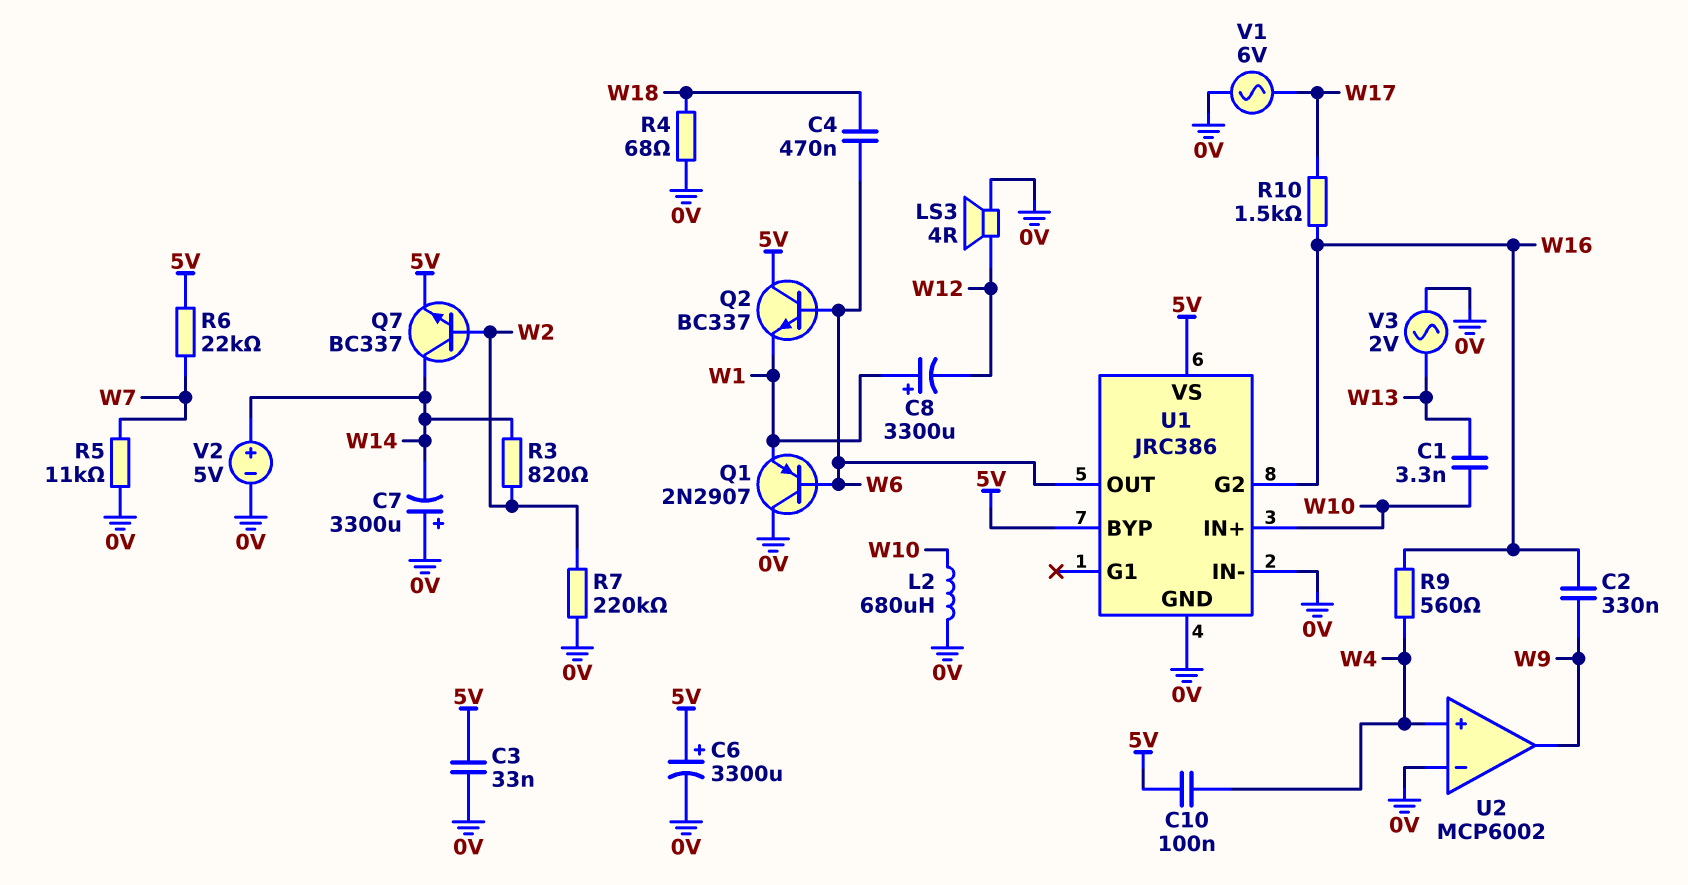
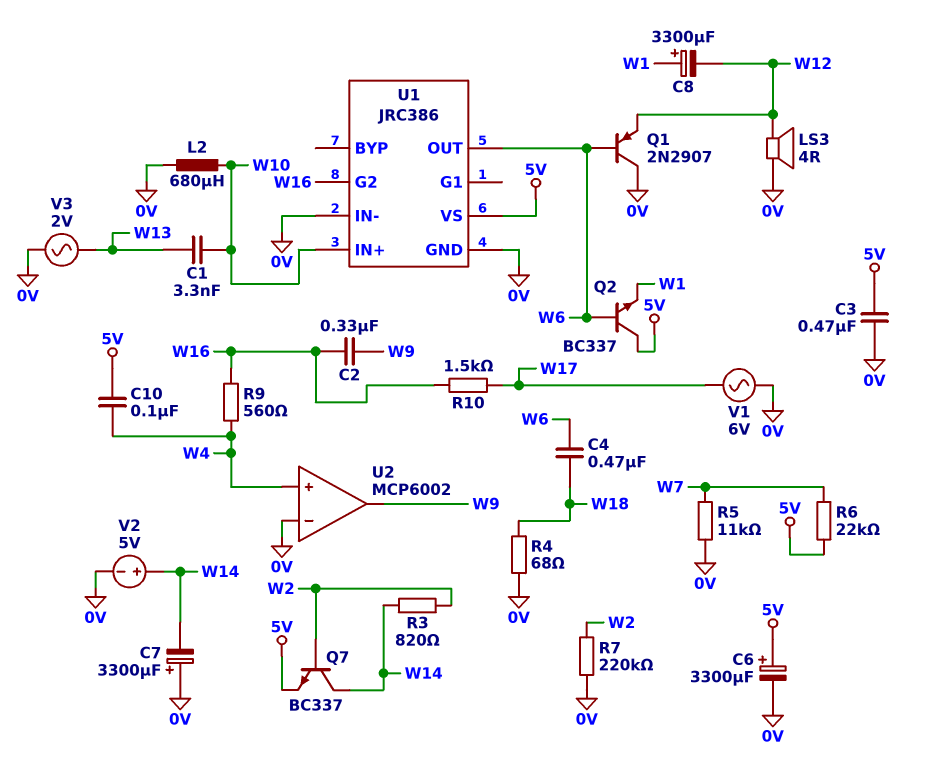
C3: 33nF (0V, 5V) -> 470nF (0V, 5V)
Q1: PNP 2N2907 (B W6, C 0V, E W1) -> PNP 2N2907 (B W6, C 0V, E W12)
U1 pin BYP: 5V -> none

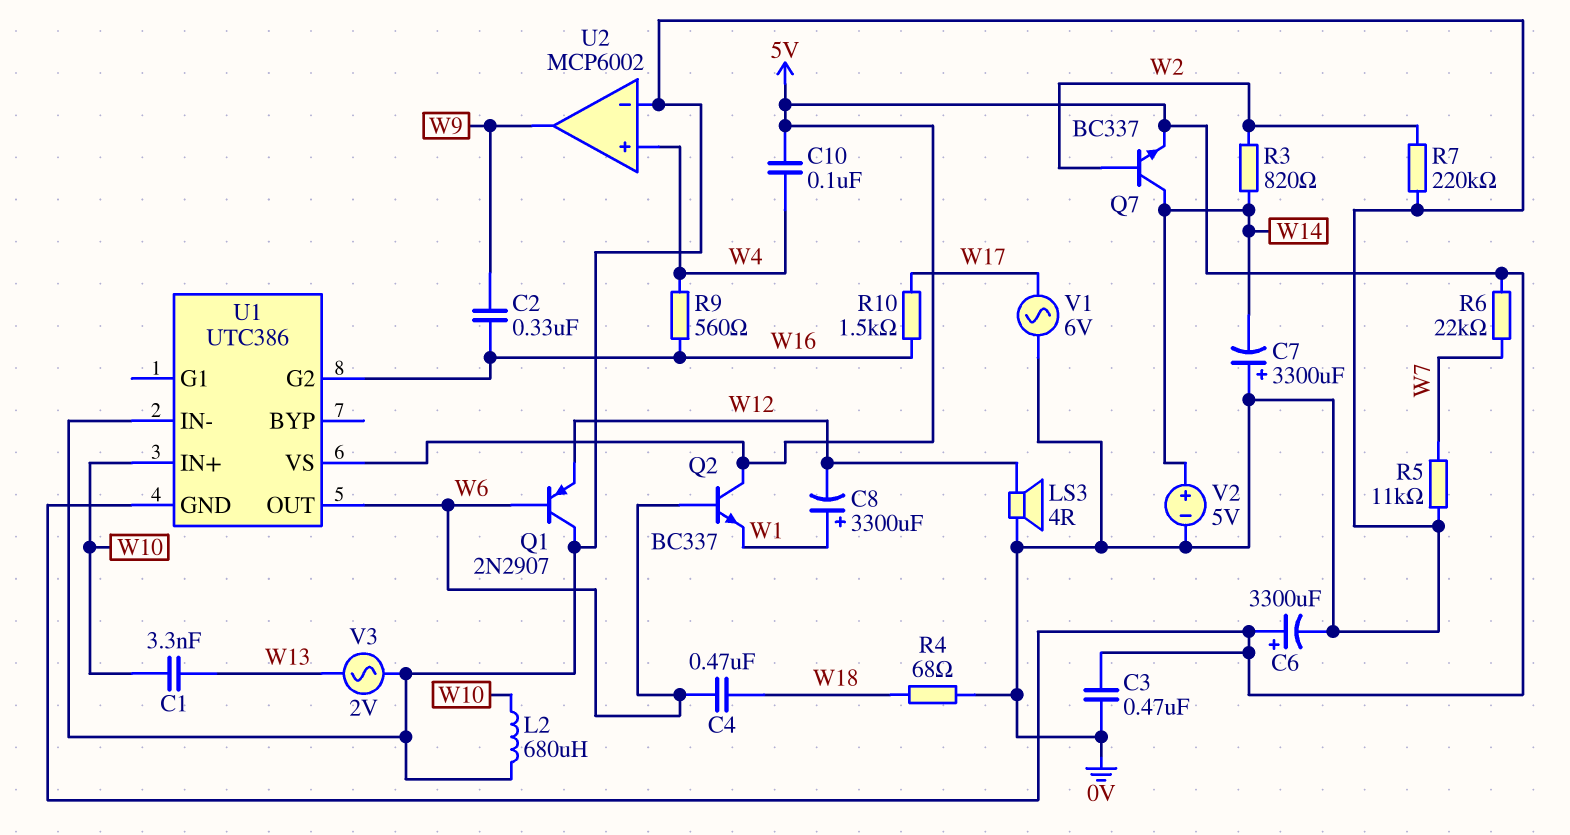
U1: JRC386 -> UTC386
U1 pin GND: 0V -> 5V

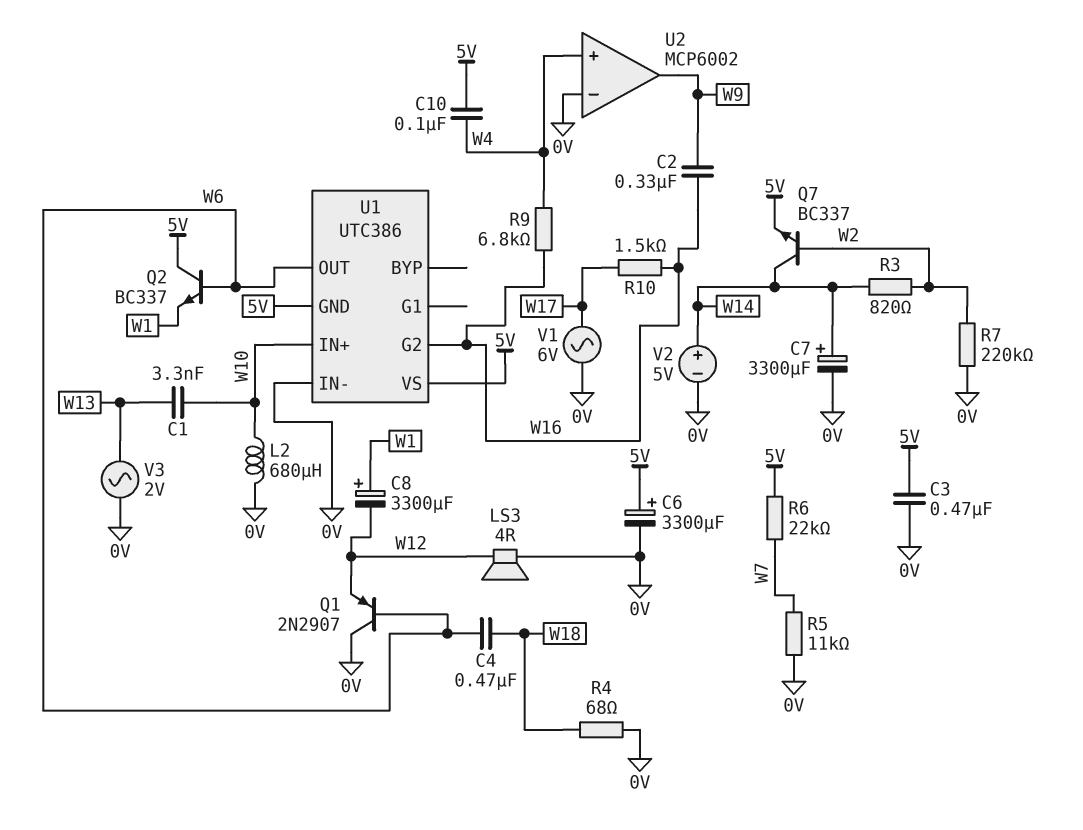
C7: 3300uF (plus 0V, minus W14) -> 3300uF (plus W14, minus 0V)
R9: 560 (W4, W16) -> 6.8k (W4, W16)

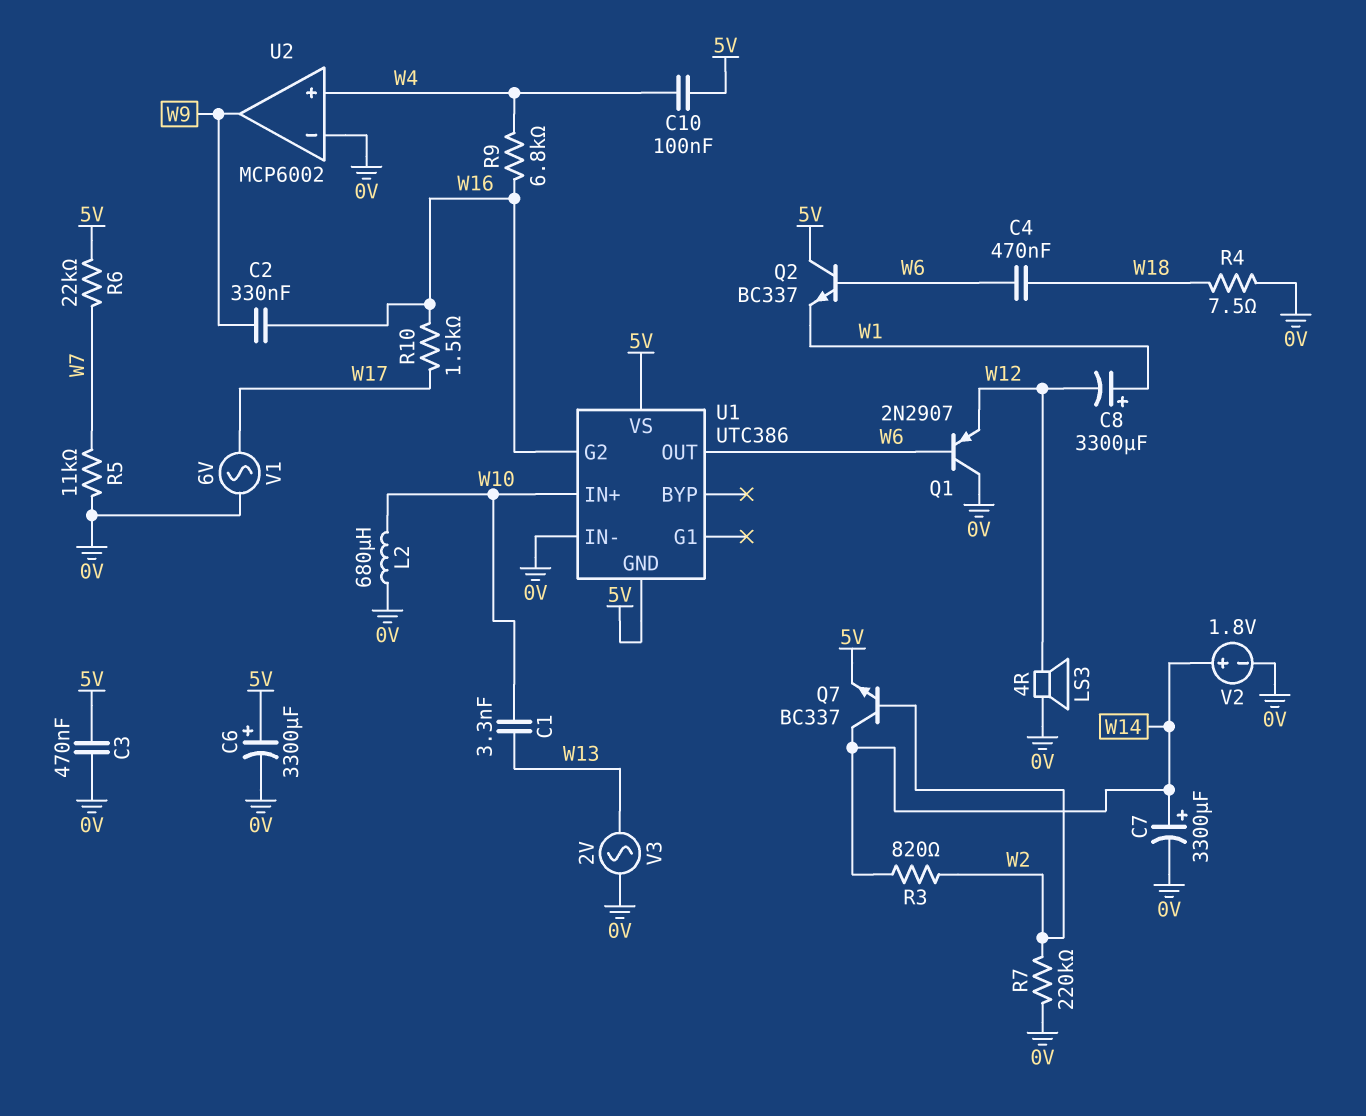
R4: 68 (0V, W18) -> 7.5 (0V, W18)
V2: 5V (plus W14, minus 0V) -> 1.8V (plus W14, minus 0V)

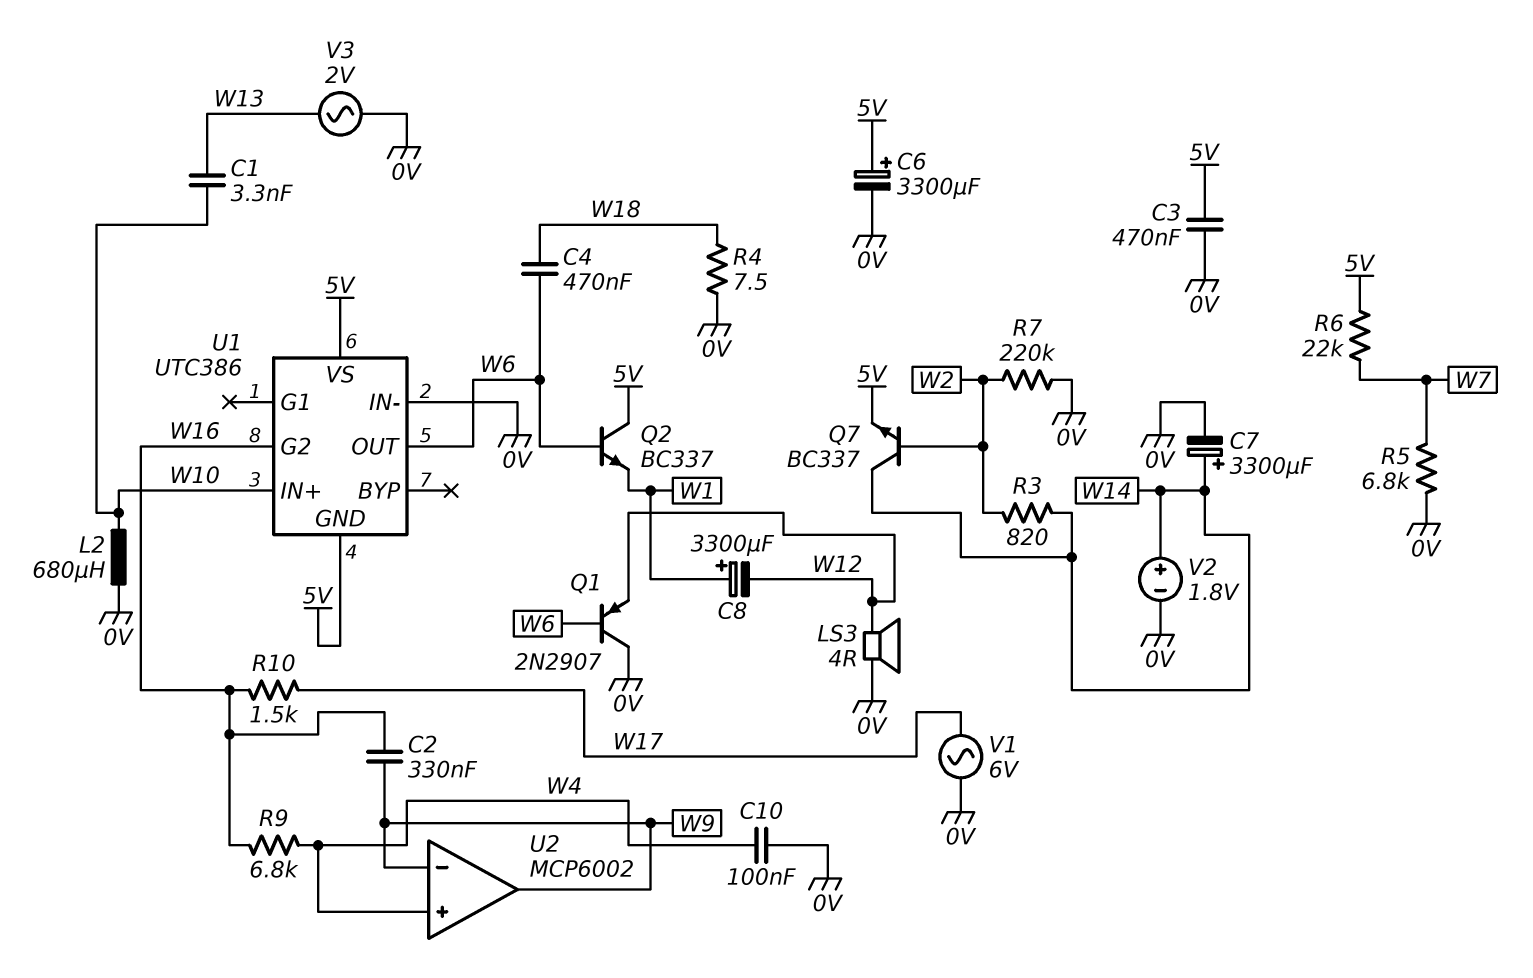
C10: 100nF (5V, W4) -> 100nF (0V, W4)
R5: 11k (0V, W7) -> 6.8k (0V, W7)
U2 pin in-: 0V -> W9

